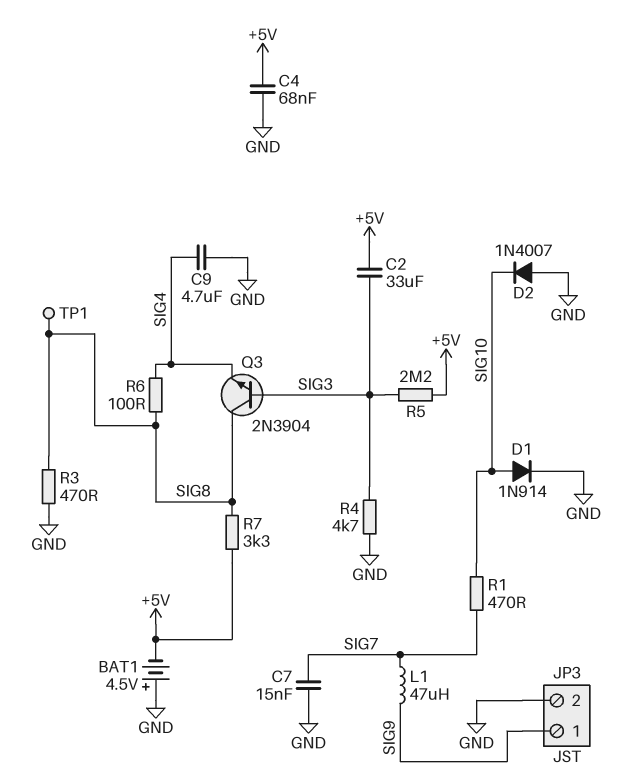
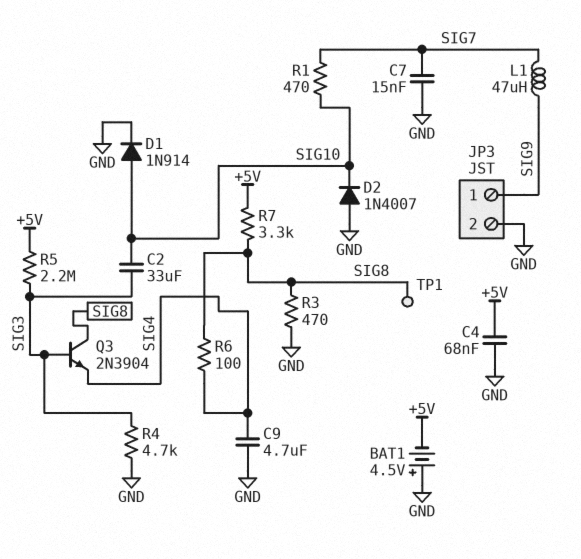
C2: 33uF (+5V, SIG3) -> 33uF (SIG3, SIG10)

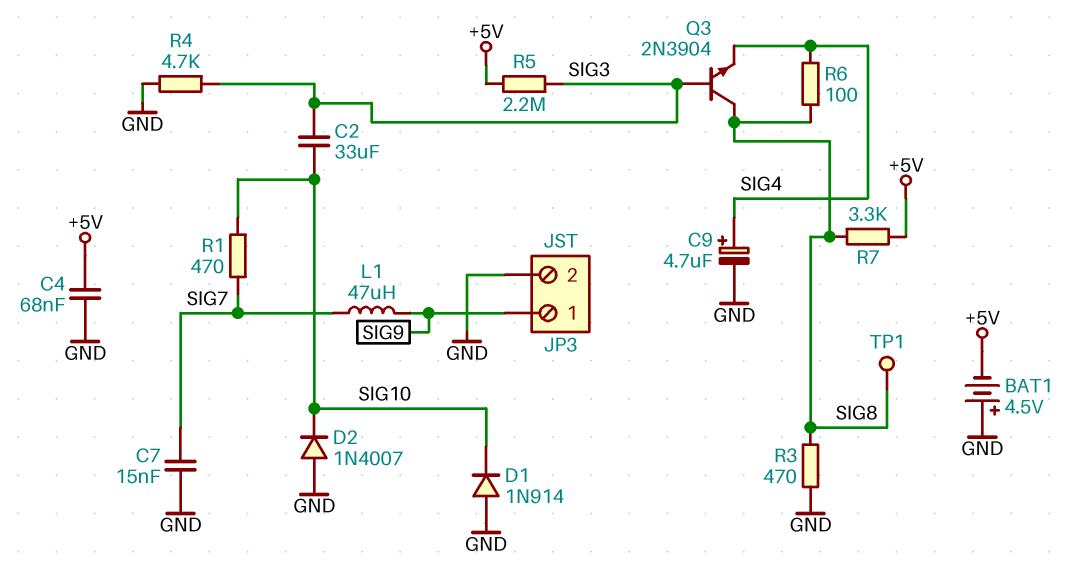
C9: 4.7uF (GND, SIG4) -> 4.7uF (plus SIG4, minus GND)
D1: diode 1N914 (A SIG10, K GND) -> diode 1N914 (A GND, K SIG10)

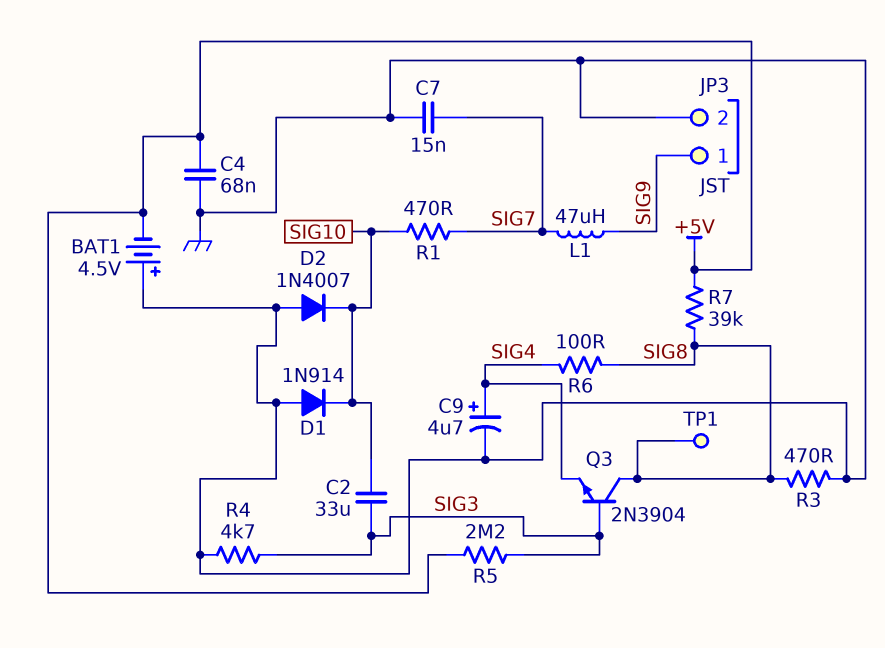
R7: 3.3k (+5V, SIG8) -> 39k (+5V, SIG8)

